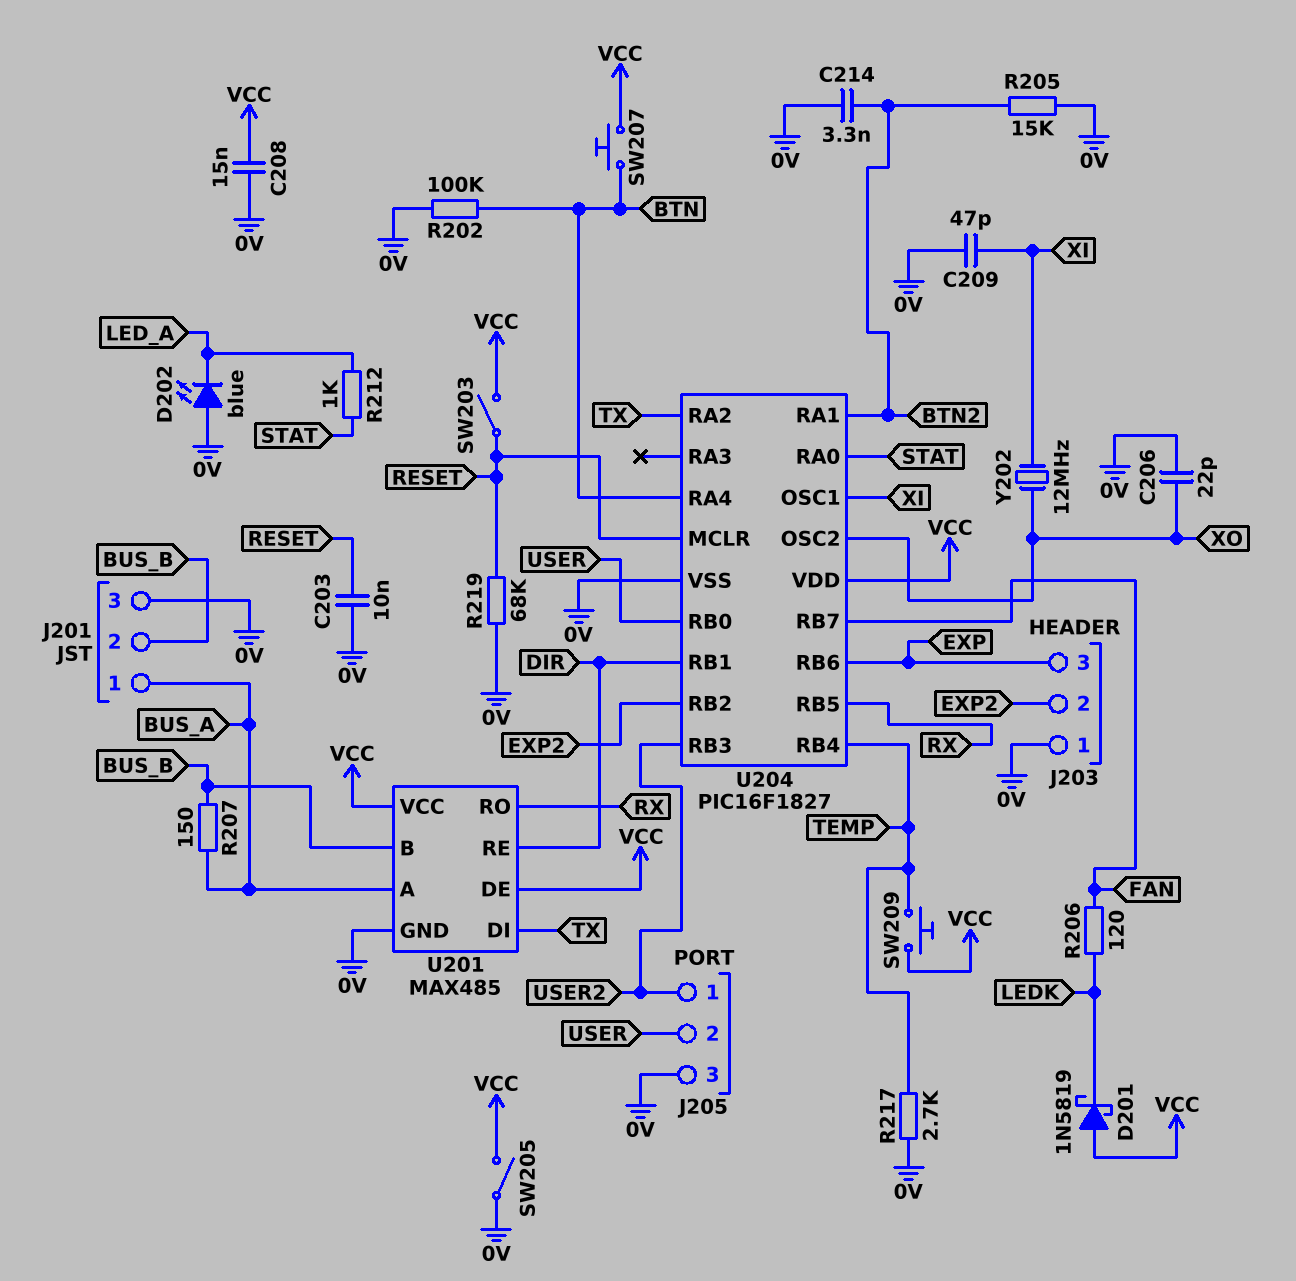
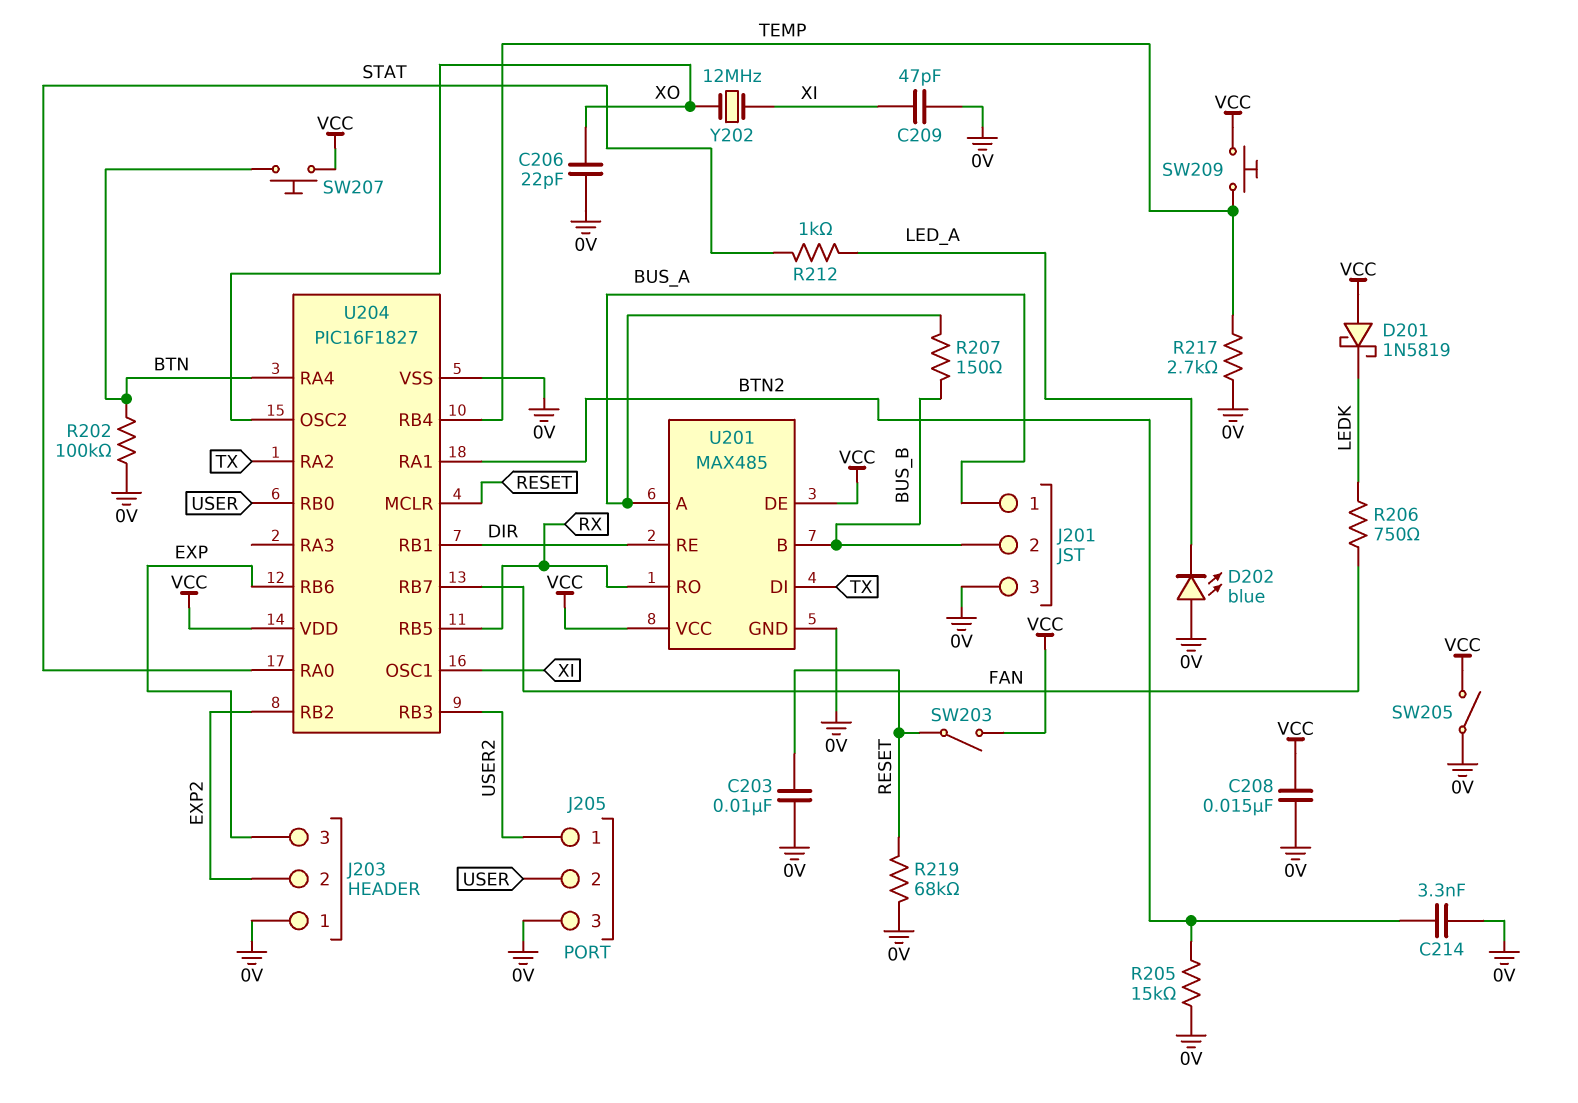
R206: 120 (FAN, LEDK) -> 750 (FAN, LEDK)

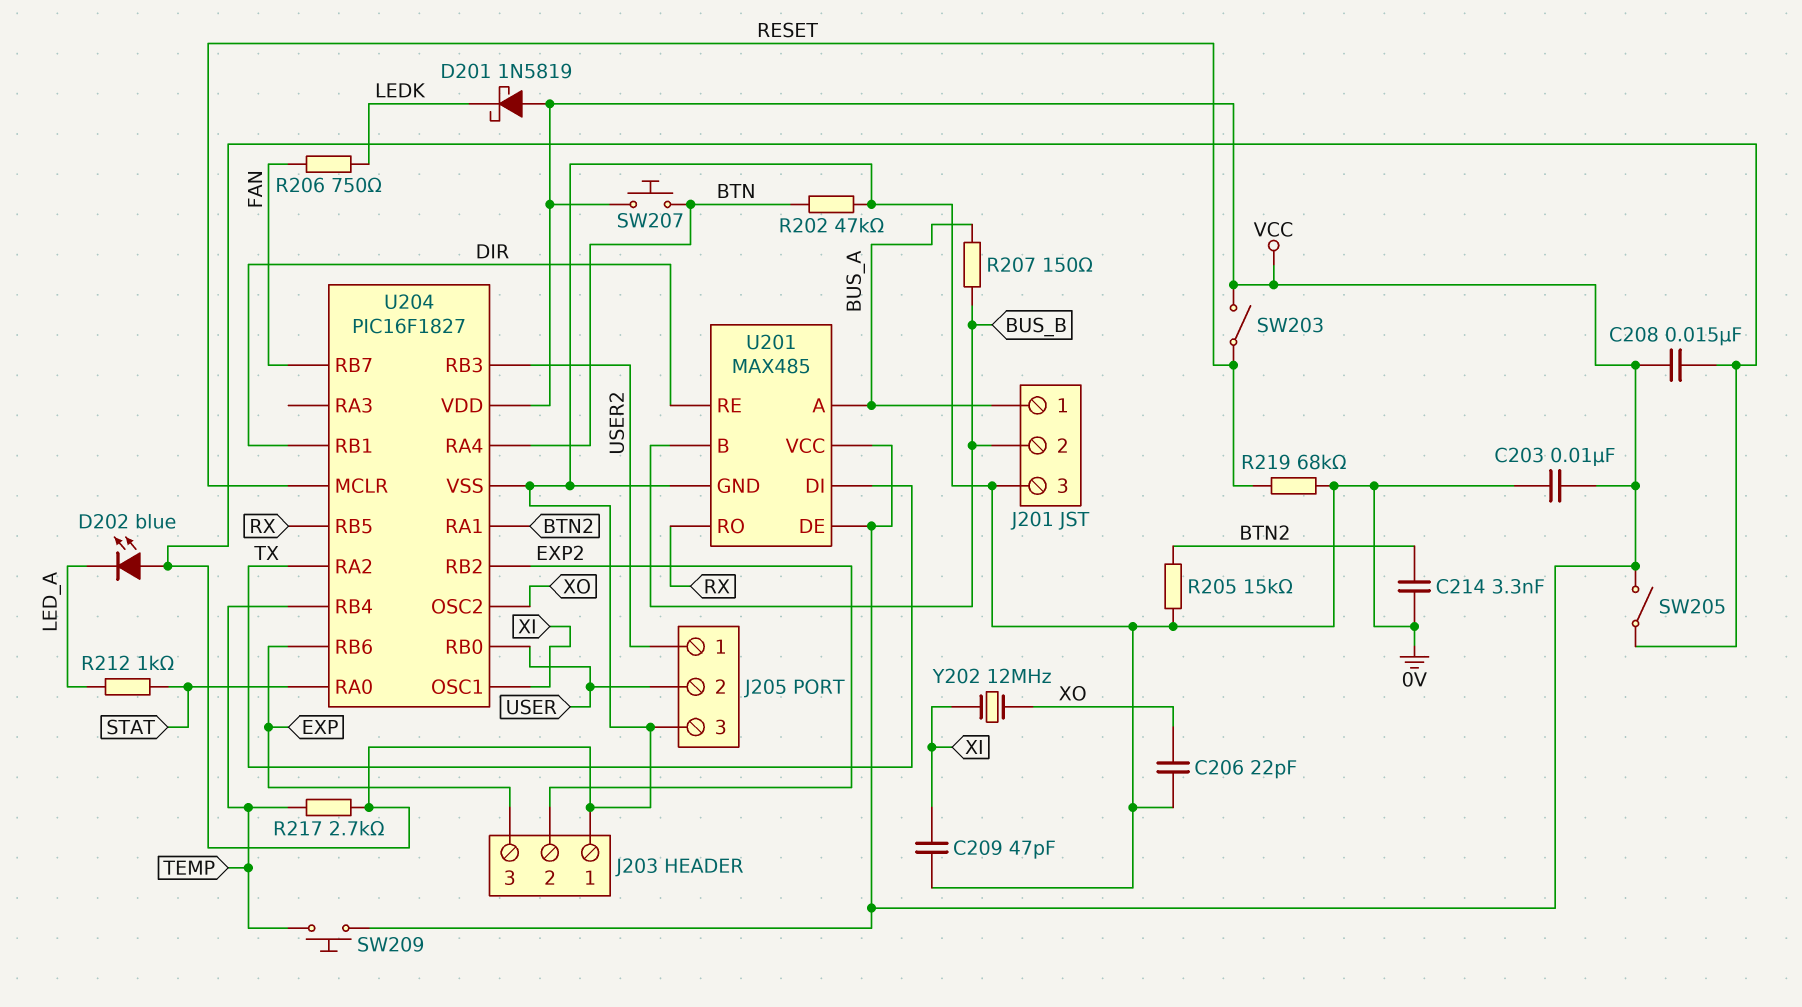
C203: 10nF (0V, RESET) -> 10nF (0V, VCC)
R202: 100k (0V, BTN) -> 47k (0V, BTN)

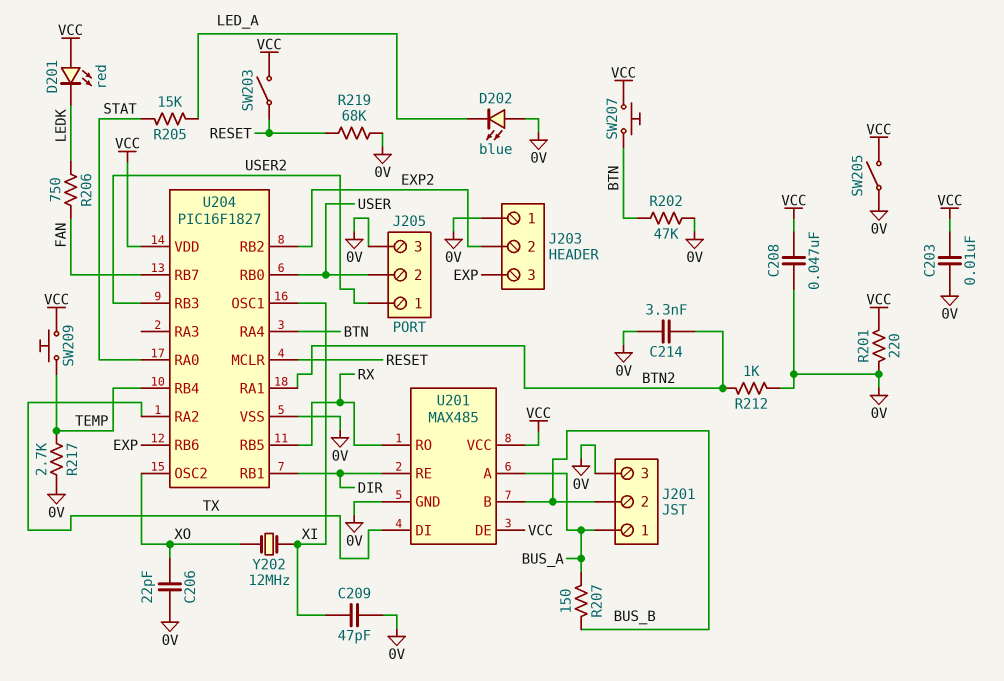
C208: 15nF (0V, VCC) -> 47nF (0V, VCC)
D201: schottky 1N5819 (A VCC, K LEDK) -> LED red (A VCC, K LEDK)
R201: none -> 220 (0V, VCC)
R205: 15k (0V, BTN2) -> 15k (LED_A, STAT)
R212: 1k (LED_A, STAT) -> 1k (0V, BTN2)

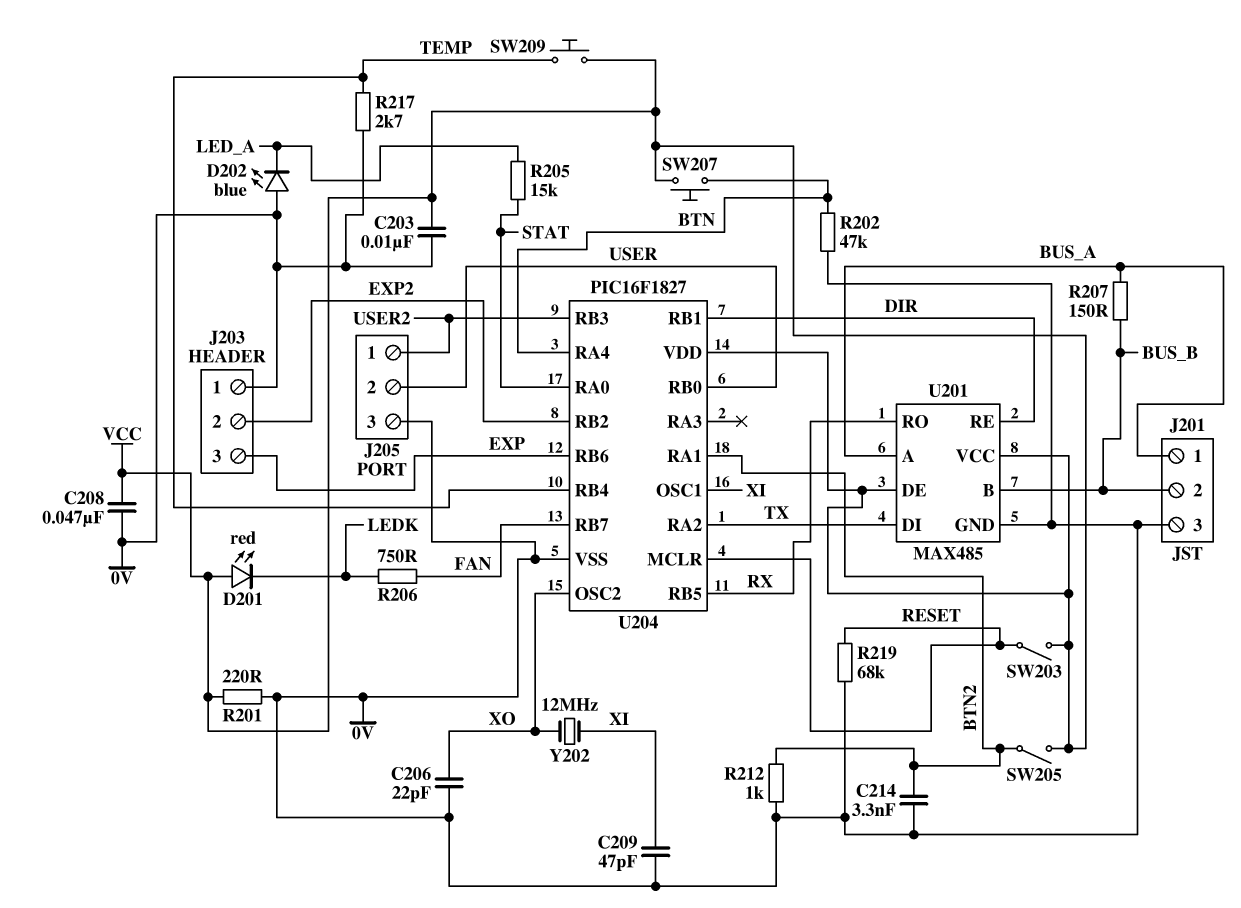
SW205: switch (0V, VCC) -> switch (BTN2, VCC)

